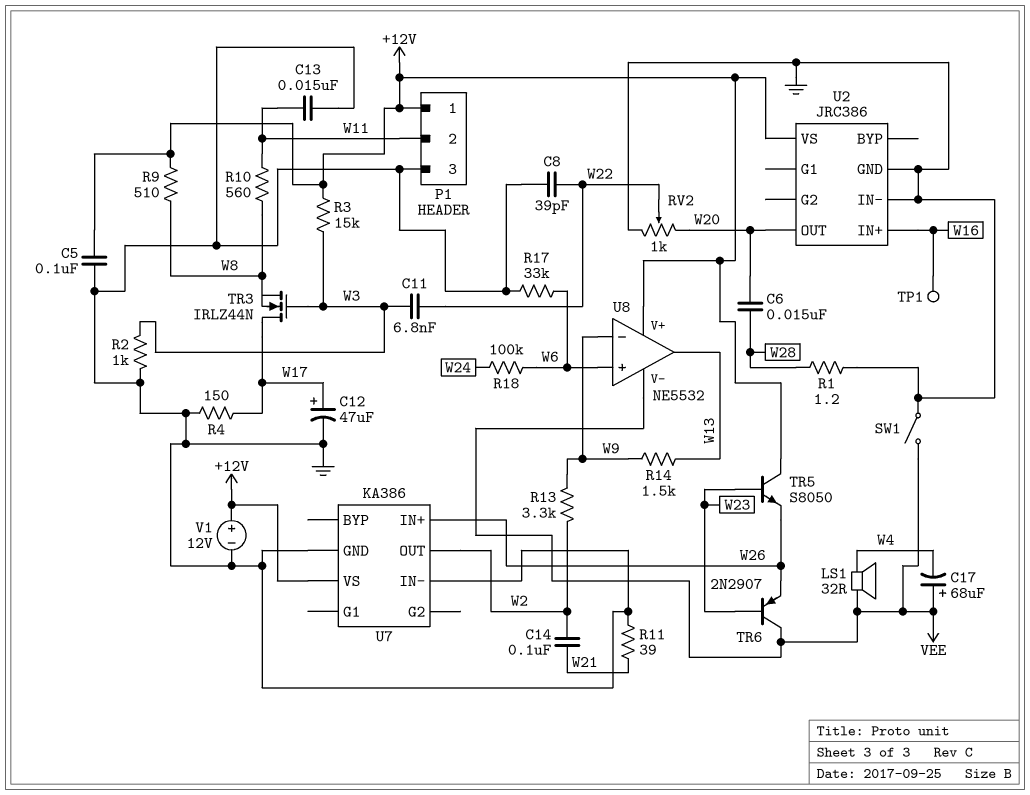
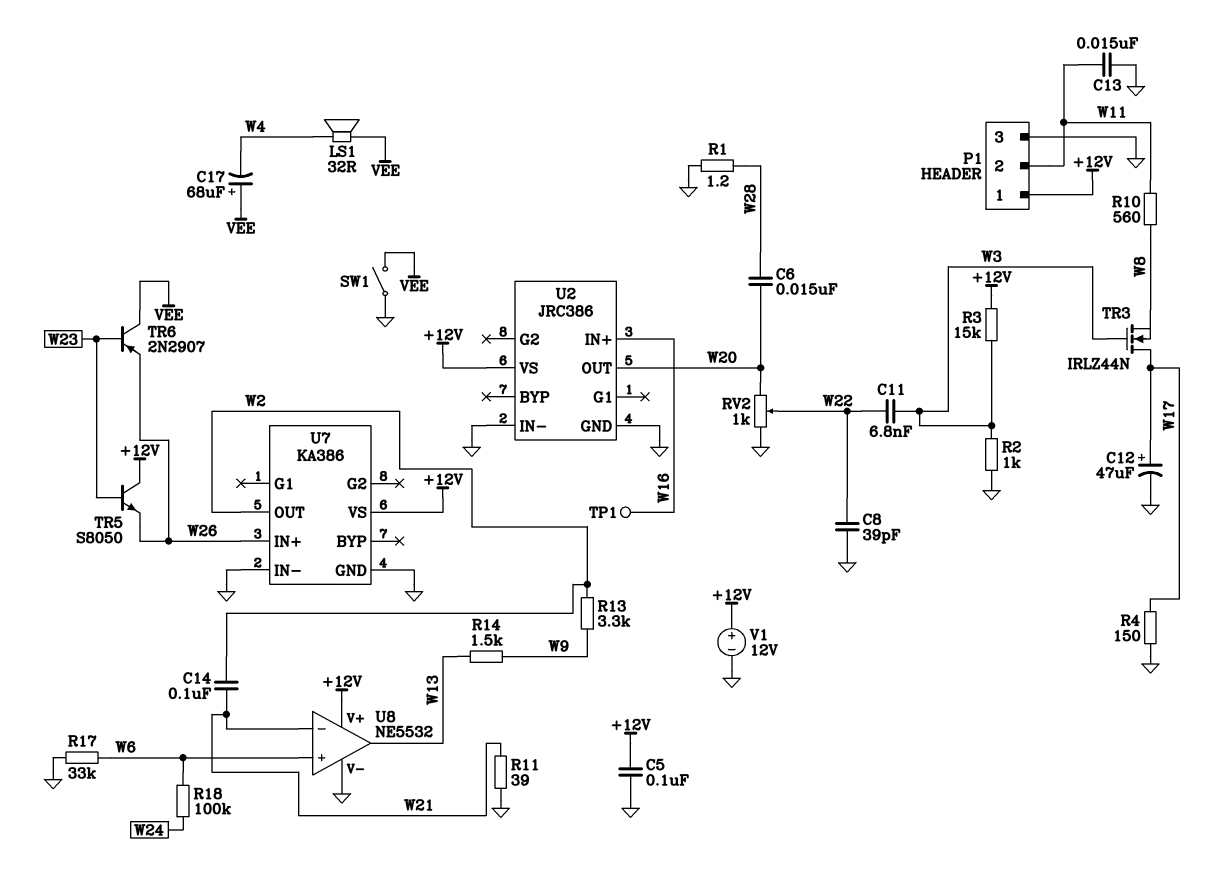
R9: 510 (+12V, W8) -> none
U8 pin V-: VEE -> GND
U8 pin in-: W9 -> W21

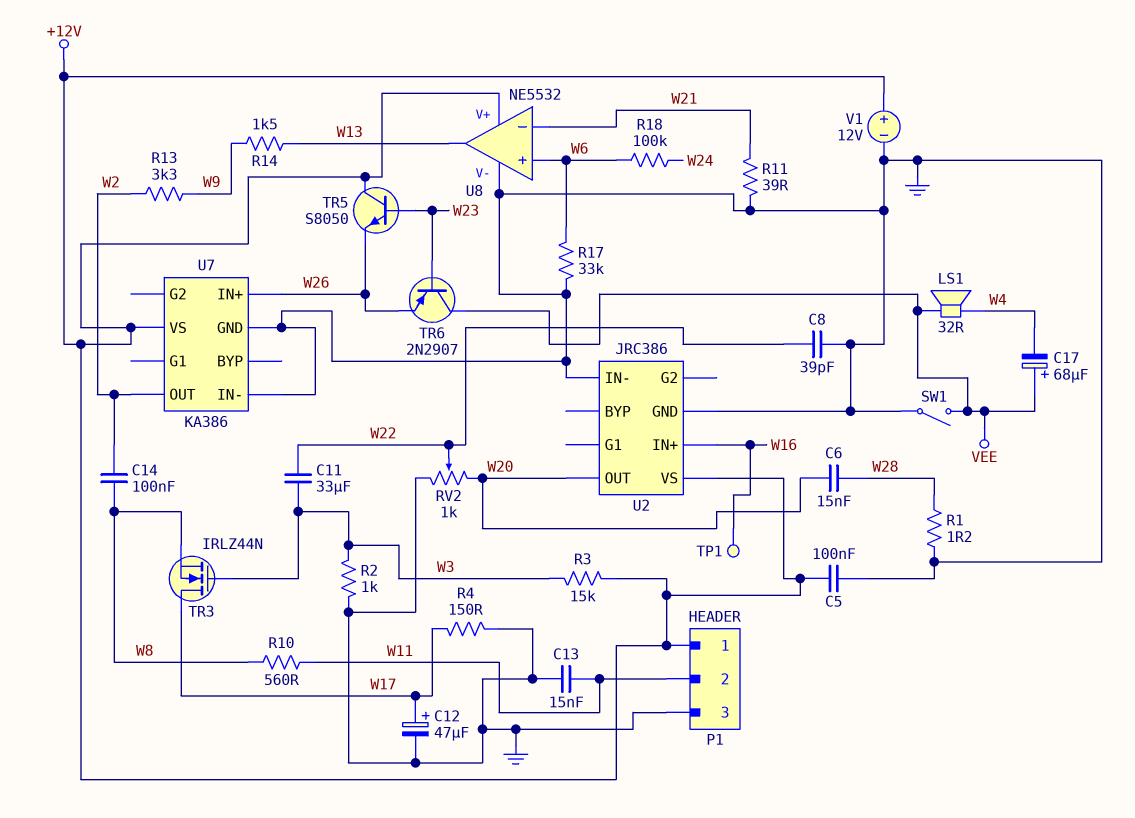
C11: 6.8nF (W3, W22) -> 33uF (W3, W22)
C14: 100nF (W2, W21) -> 100nF (W2, W8)

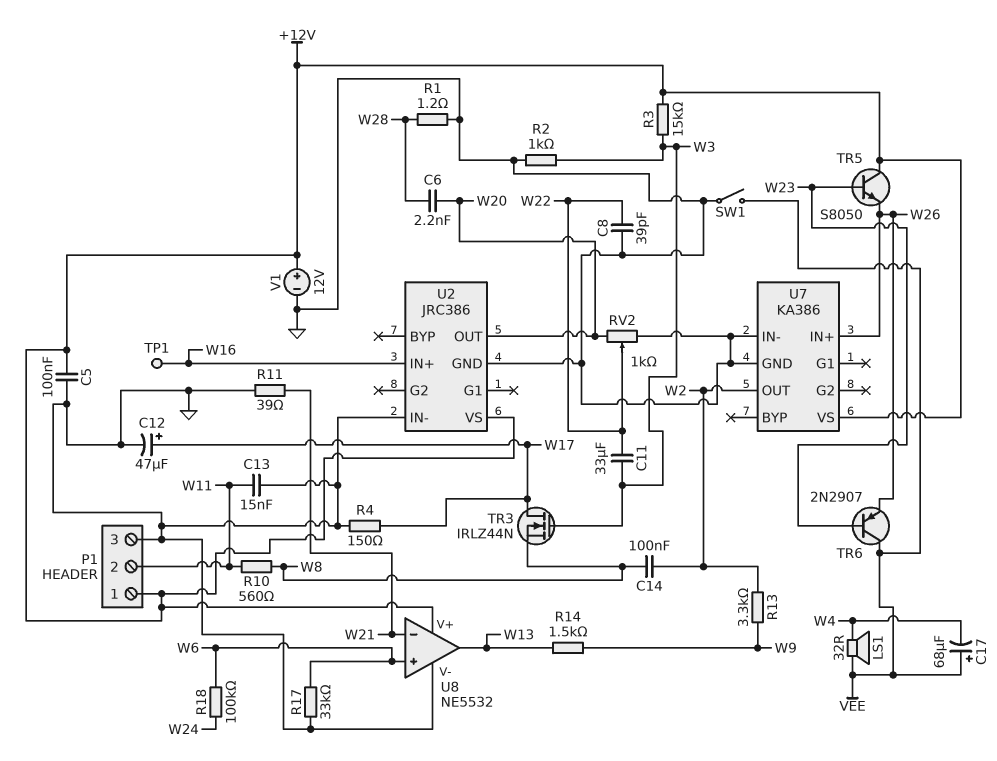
C6: 15nF (W20, W28) -> 2.2nF (W20, W28)

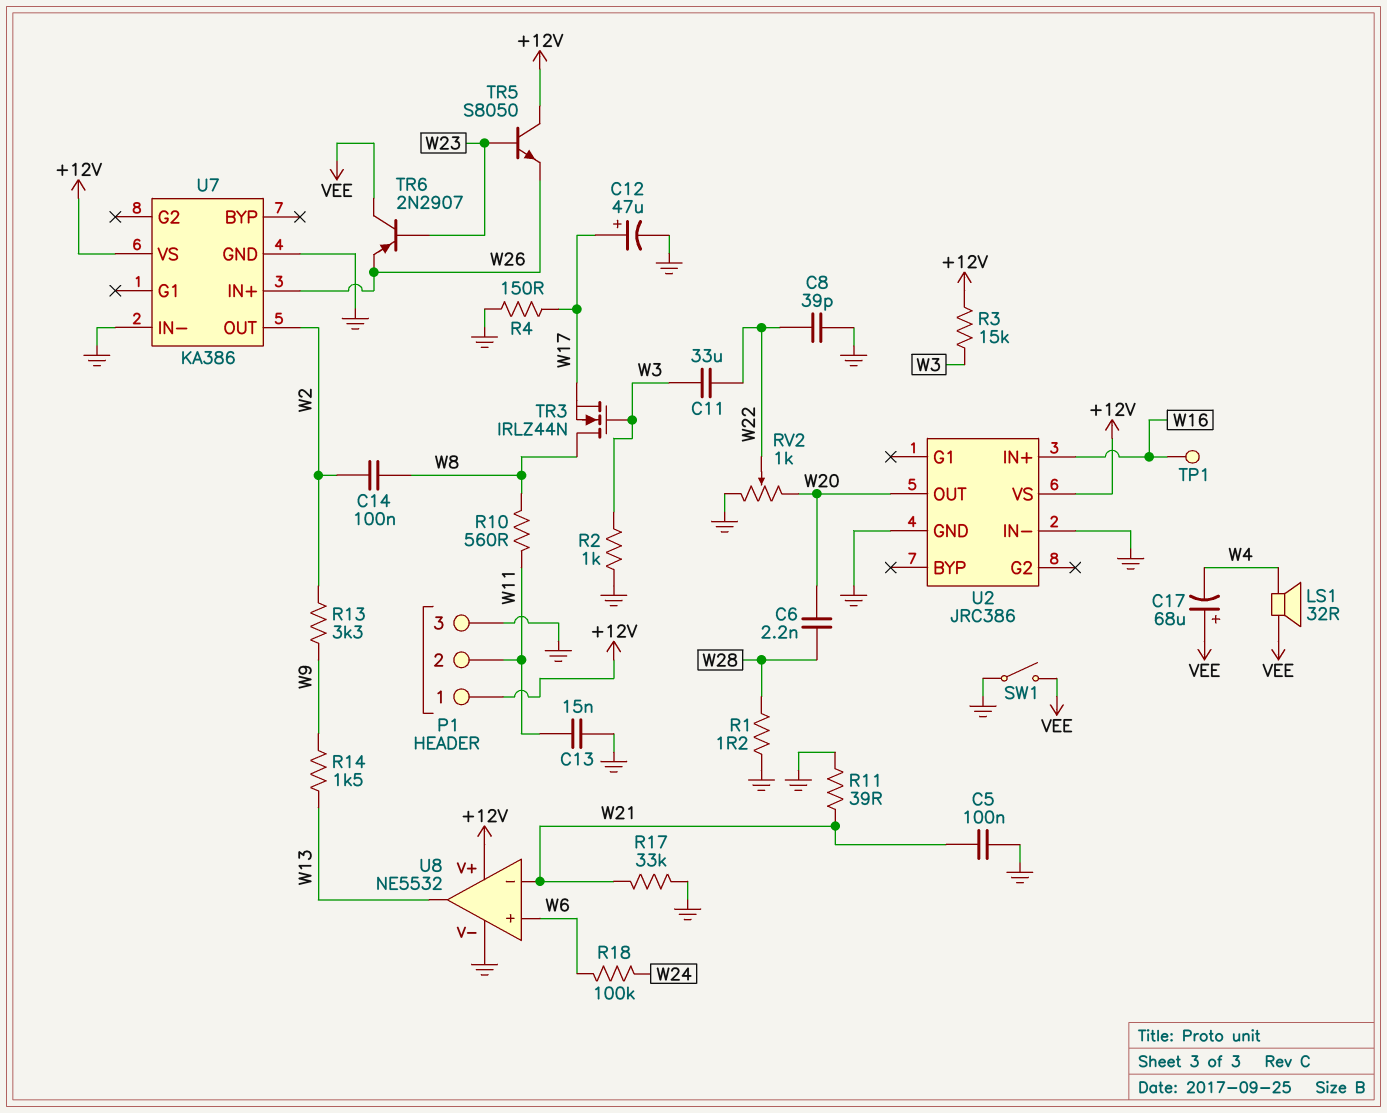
C5: 100nF (+12V, GND) -> 100nF (GND, W21)
R17: 33k (GND, W6) -> 33k (GND, W21)
TR3: NMOS IRLZ44N (G W3, D W17, S W8) -> NMOS IRLZ44N (G W3, D W8, S W17)
V1: 12V (plus +12V, minus GND) -> none

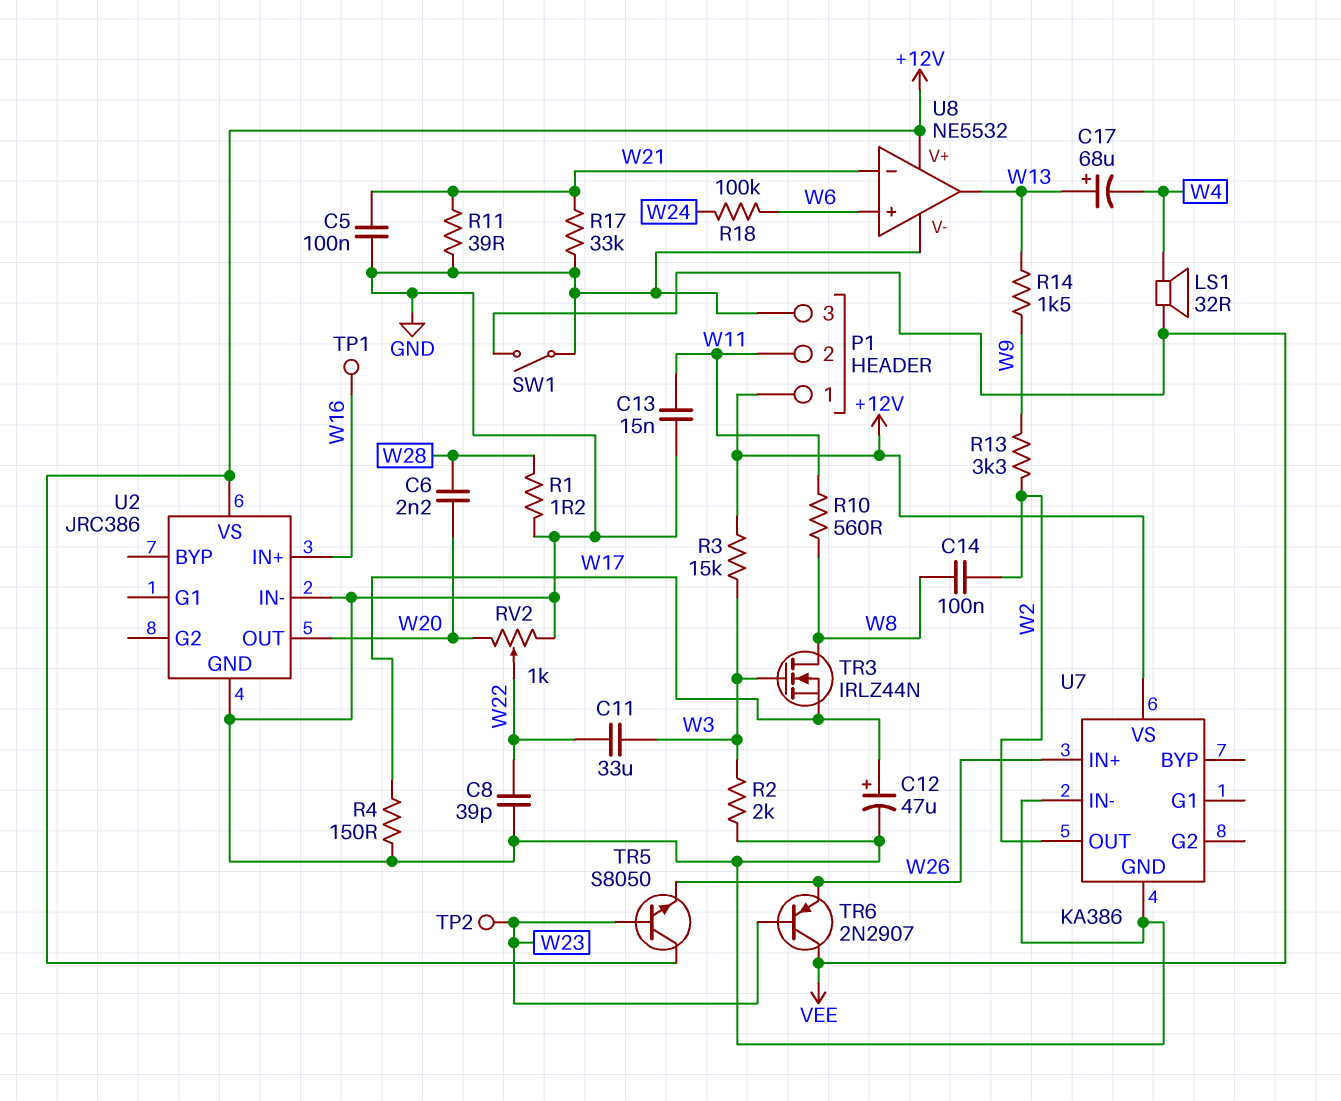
C17: 68uF (plus VEE, minus W4) -> 68uF (plus W13, minus W4)
R2: 1k (GND, W3) -> 2k (GND, W3)
TP2: none -> test point (W23)

